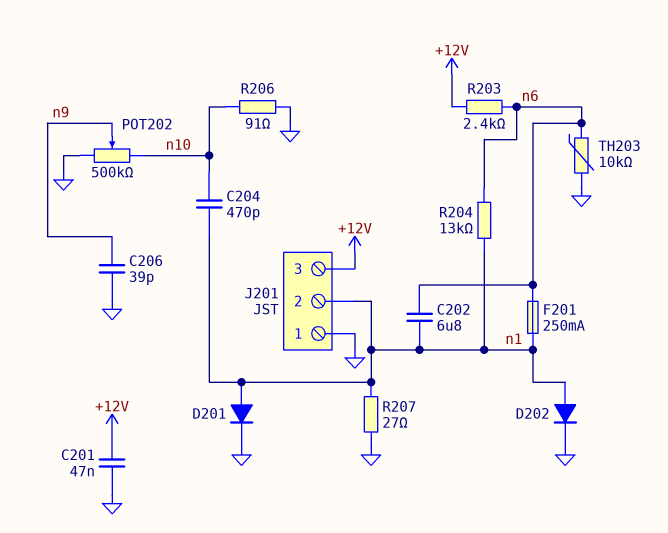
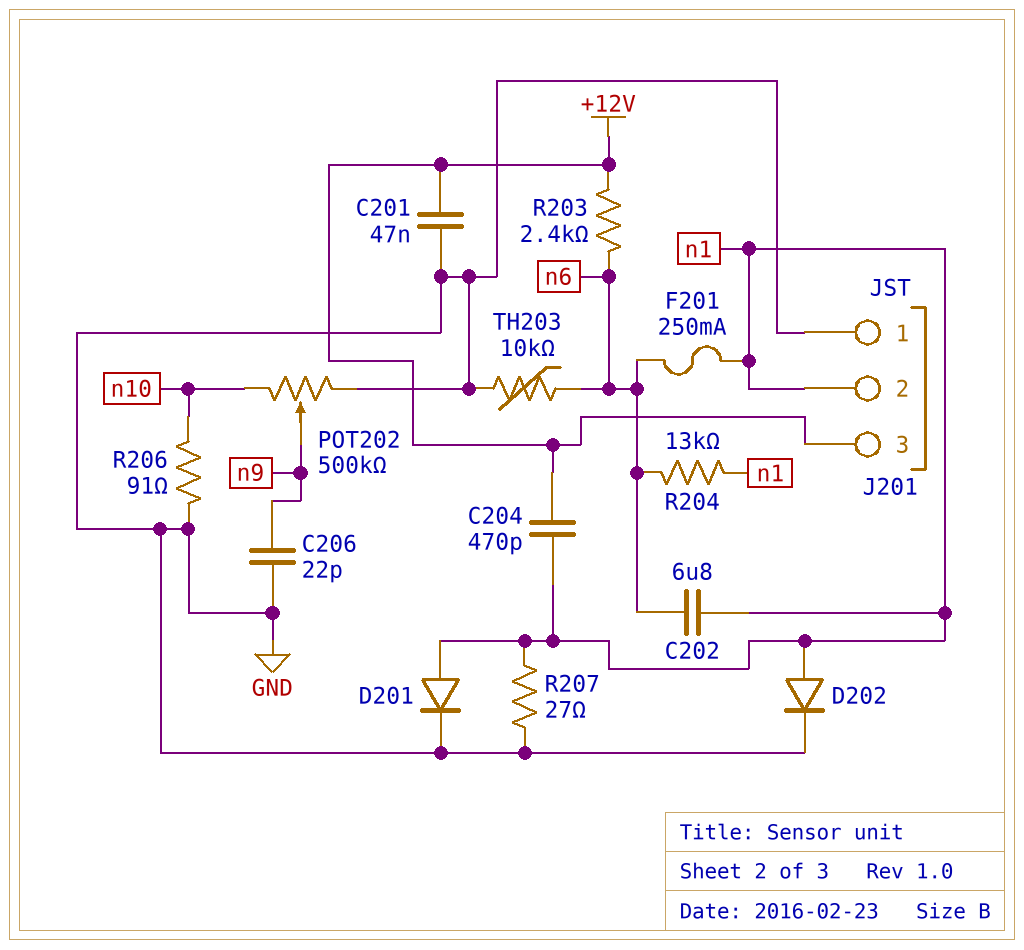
C204: 470pF (n1, n10) -> 470pF (+12V, n1)
C206: 39pF (GND, n9) -> 22pF (GND, n9)

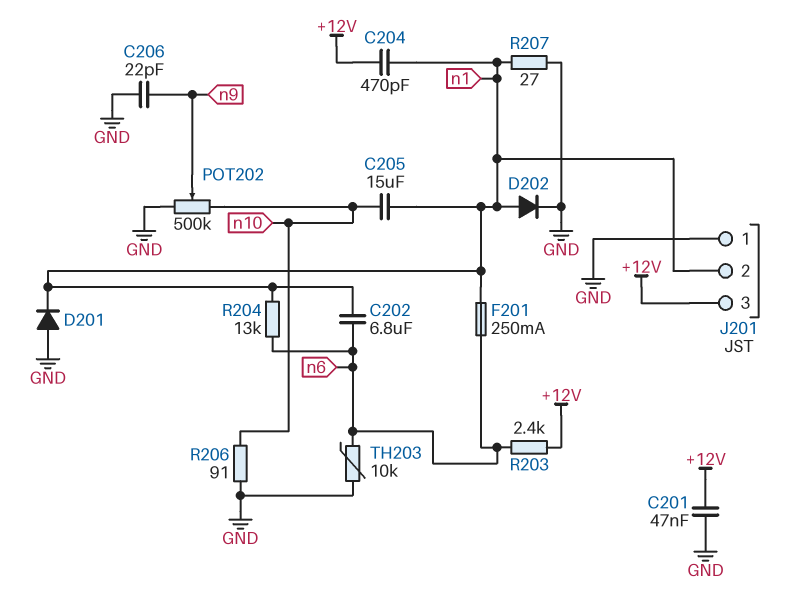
C205: none -> 15uF (n1, n10)
D201: diode (A n1, K GND) -> diode (A GND, K n1)

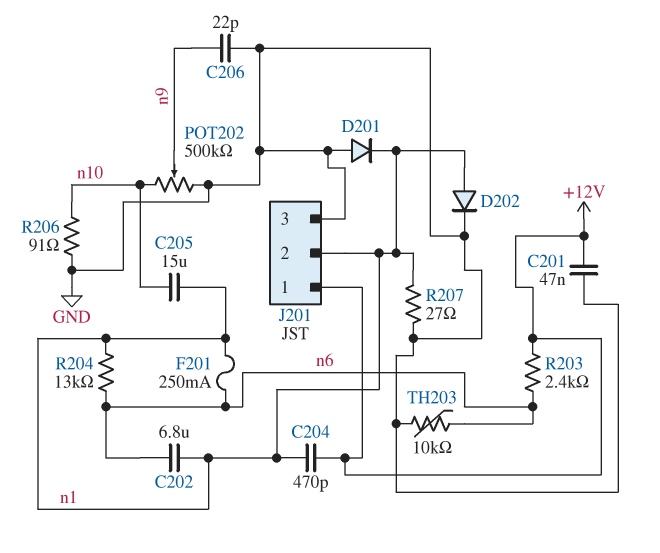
J201 pin 1: GND -> +12V
J201 pin 3: +12V -> GND

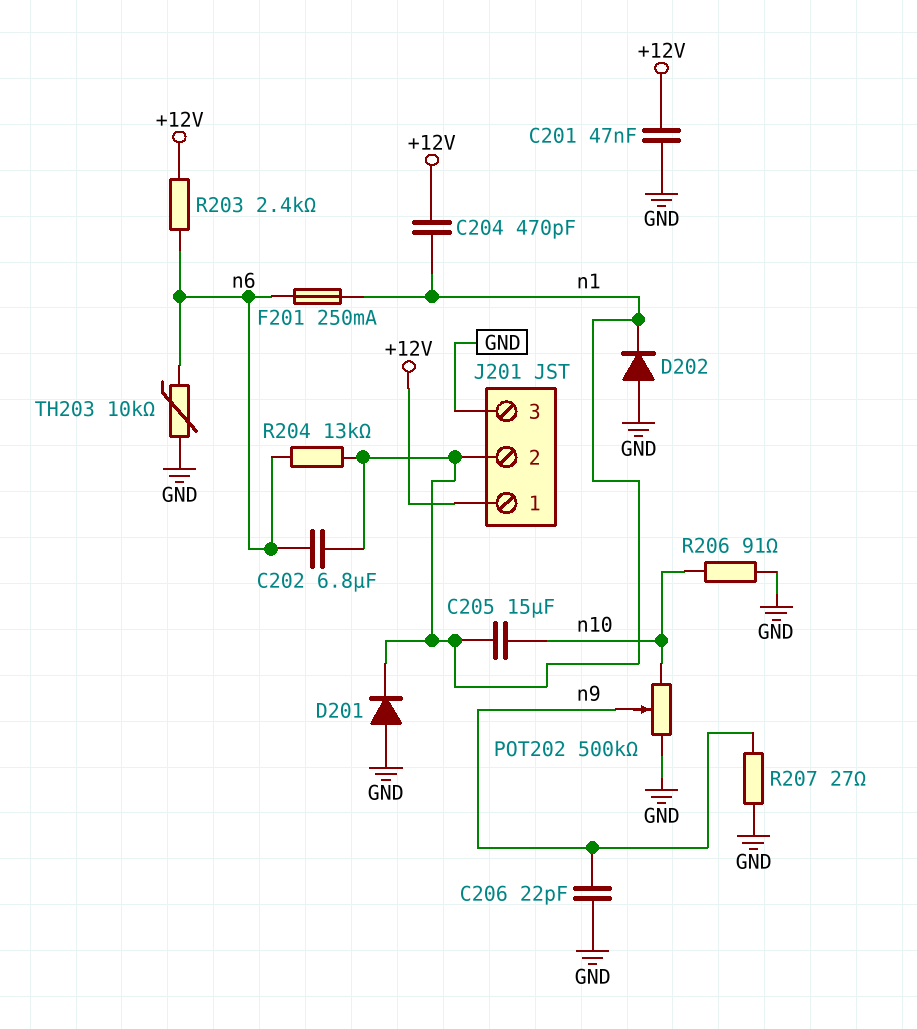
D202: diode (A n1, K GND) -> diode (A GND, K n1)
R207: 27 (GND, n1) -> 27 (GND, n9)

